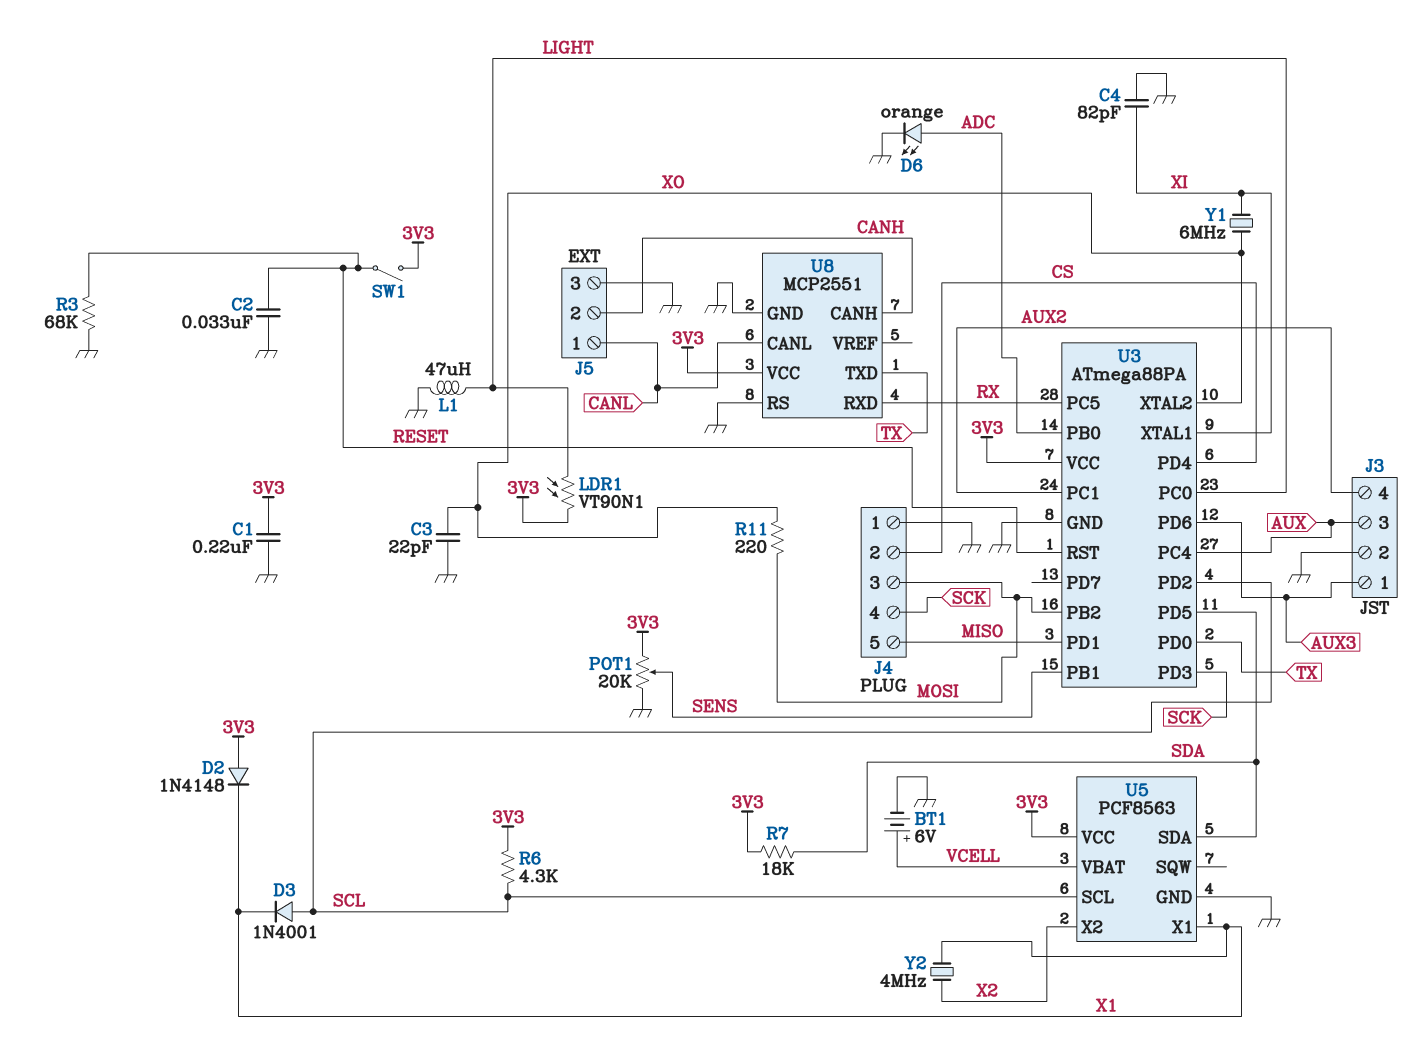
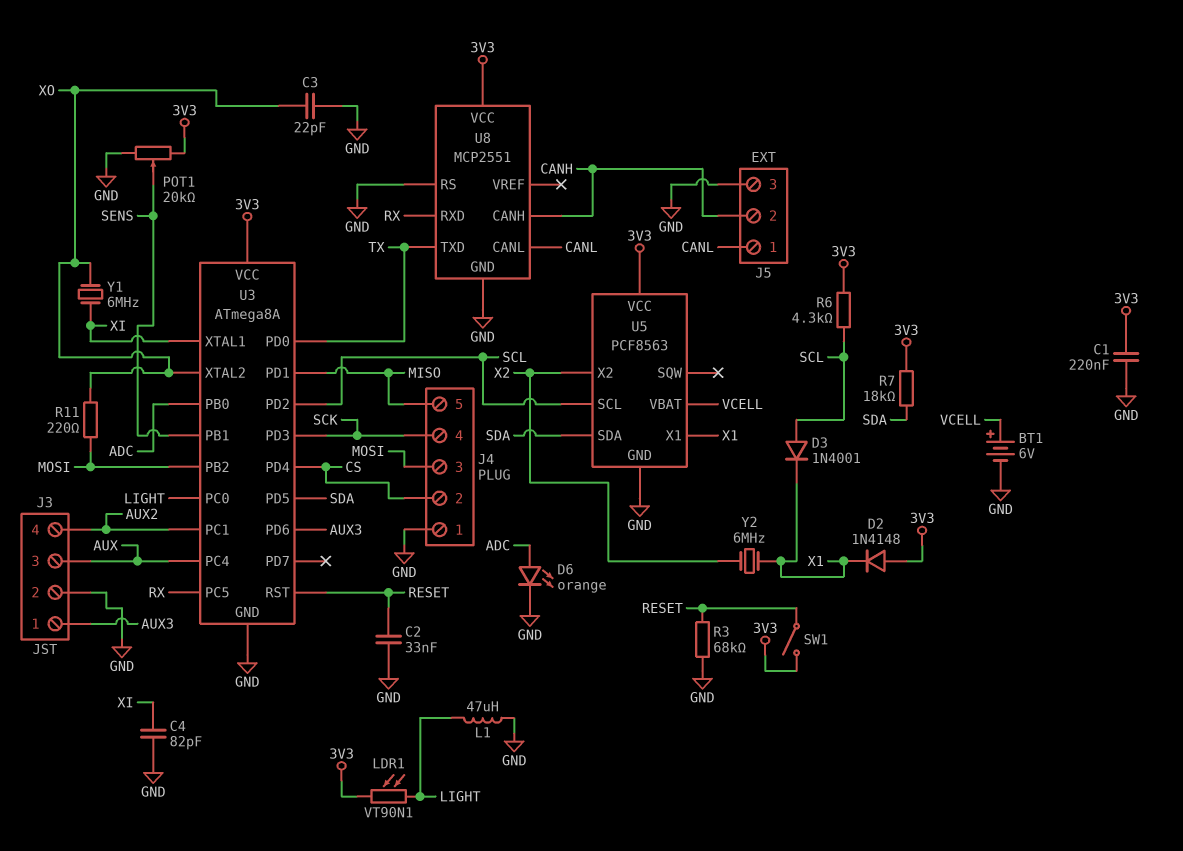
U3: ATmega88PA -> ATmega8A
Y2: 4MHz (X1, X2) -> 6MHz (X1, X2)

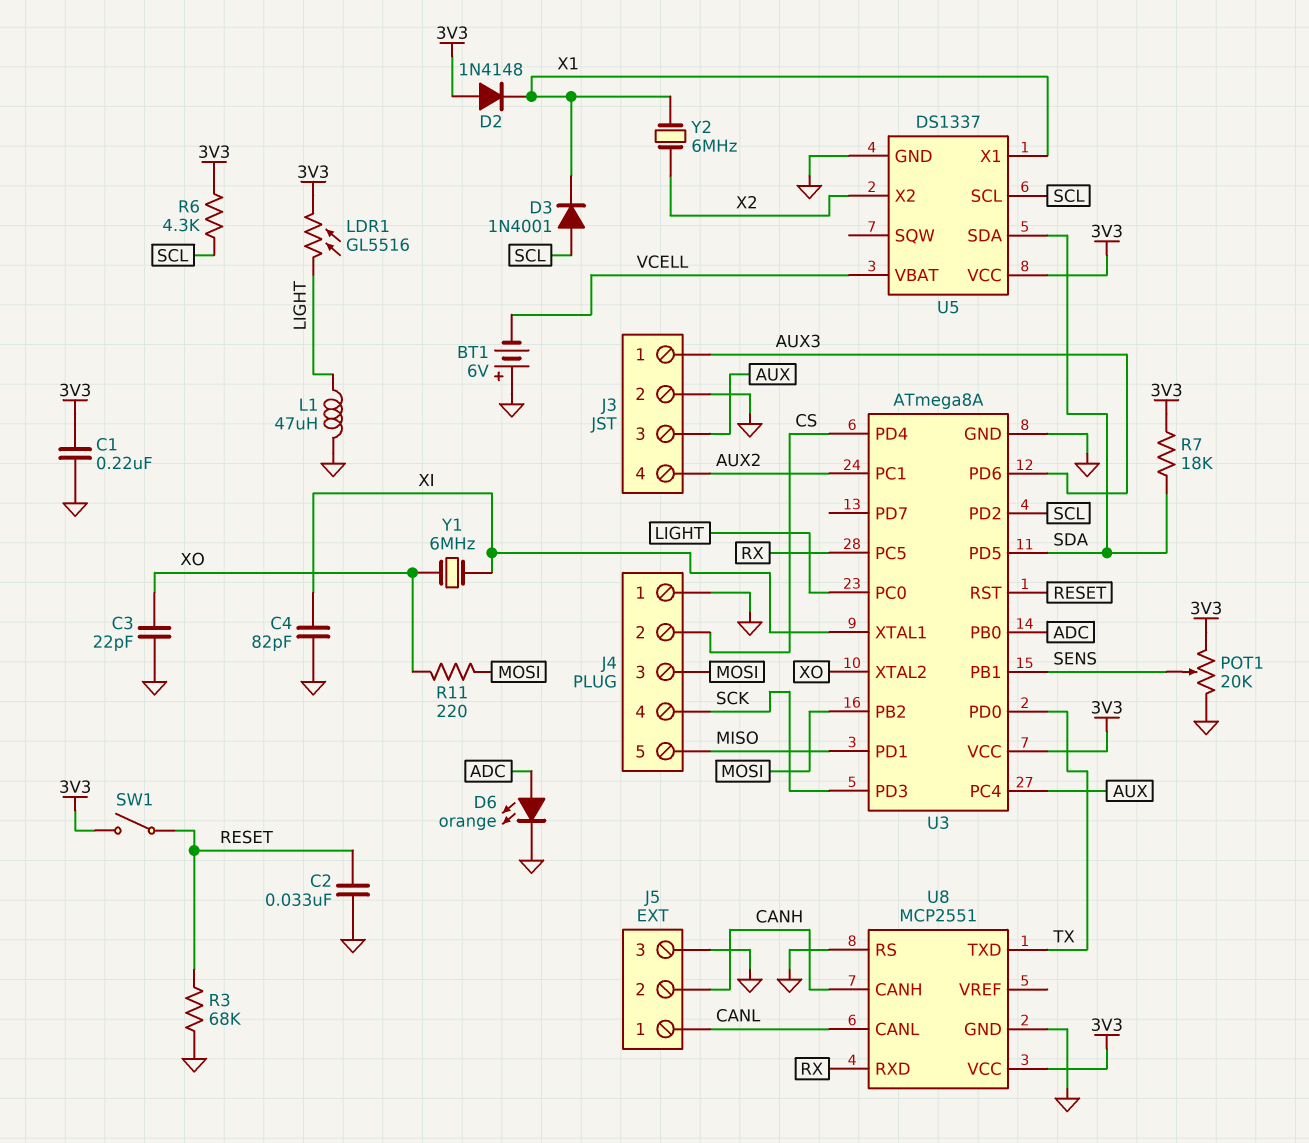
BT1: 6V (plus VCELL, minus GND) -> 6V (plus GND, minus VCELL)
LDR1: VT90N1 (3V3, LIGHT) -> GL5516 (3V3, LIGHT)
U5: PCF8563 -> DS1337

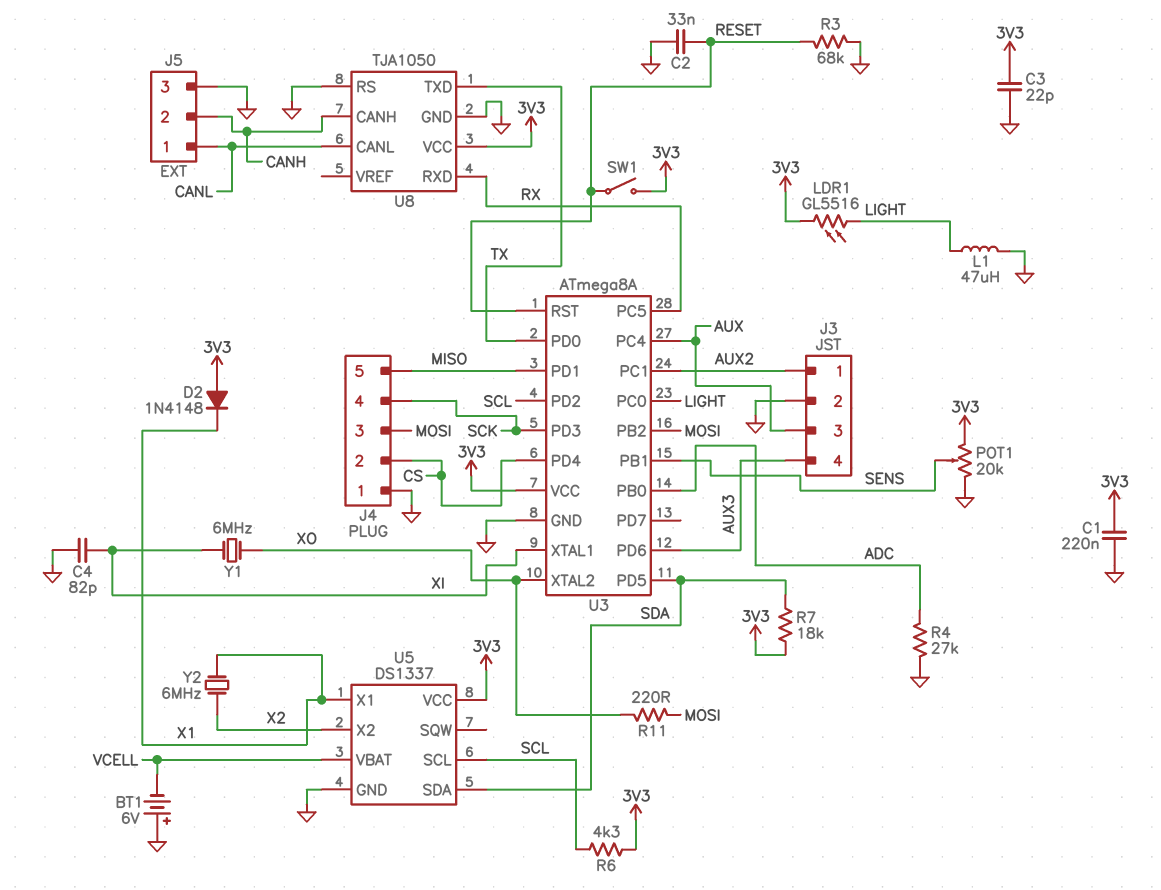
C3: 22pF (GND, XO) -> 22pF (3V3, GND)
D3: diode 1N4001 (A SCL, K X1) -> none
D6: LED orange (A ADC, K GND) -> none
J3 pin 1: AUX3 -> AUX2
J3 pin 4: AUX2 -> AUX3
R4: none -> 27k (ADC, GND)
U8: MCP2551 -> TJA1050

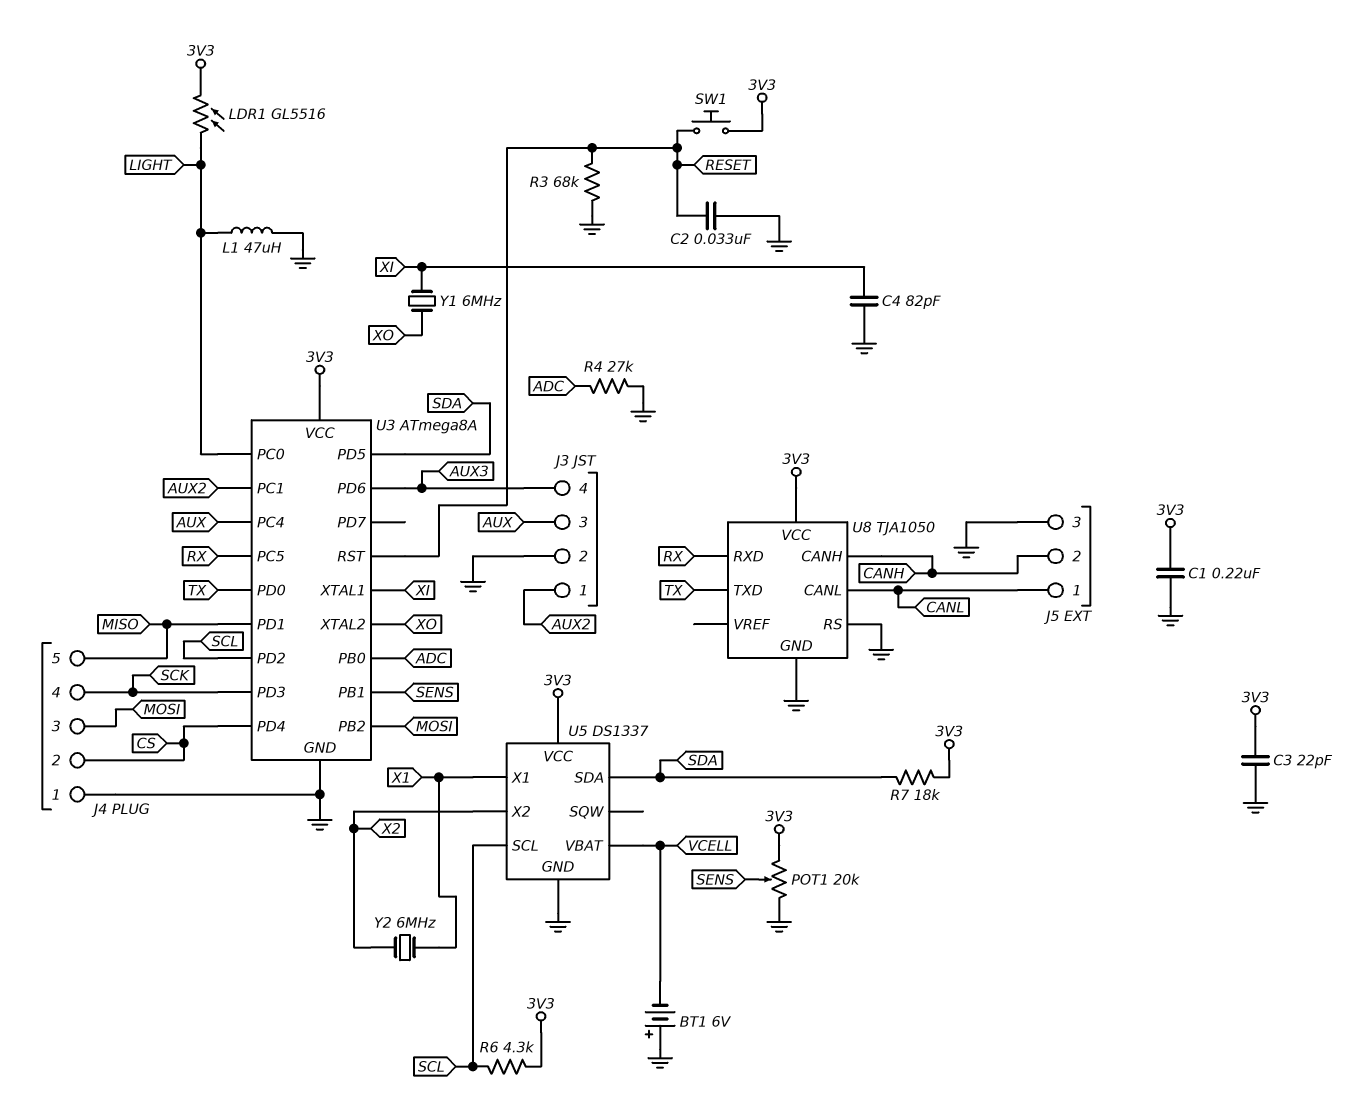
D2: diode 1N4148 (A 3V3, K X1) -> none
R11: 220 (MOSI, XO) -> none
SW1: switch (3V3, RESET) -> button (3V3, RESET)

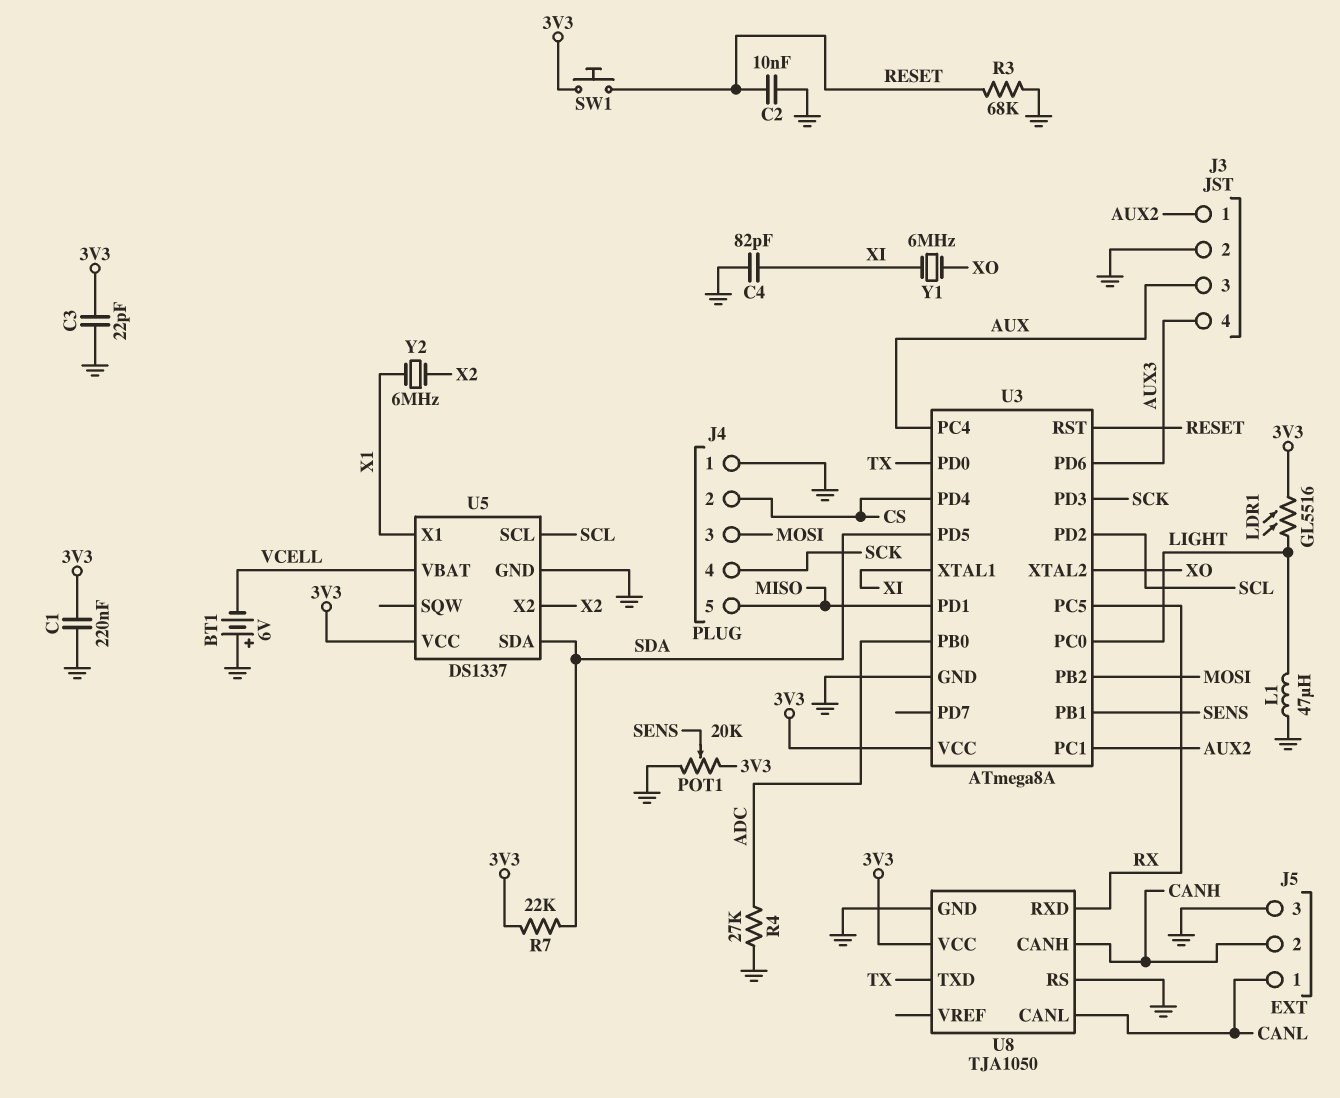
C2: 33nF (GND, RESET) -> 10nF (GND, RESET)
R6: 4.3k (3V3, SCL) -> none
R7: 18k (3V3, SDA) -> 22k (3V3, SDA)

